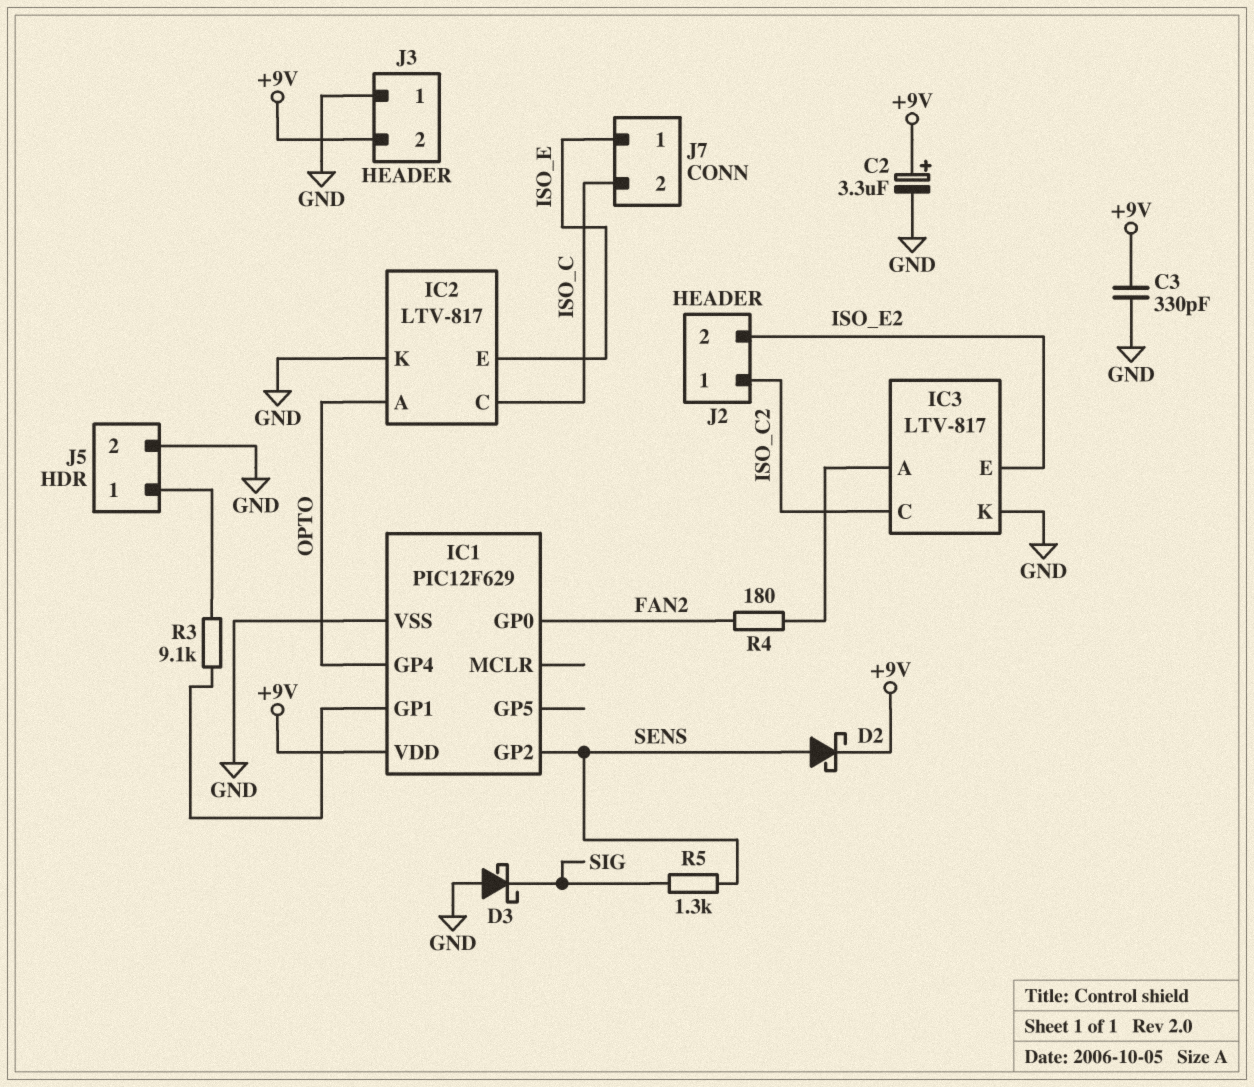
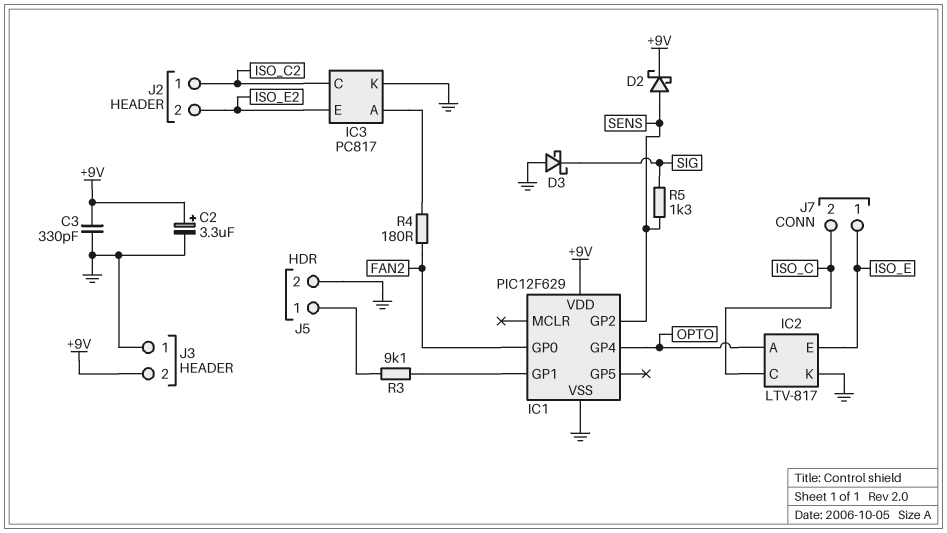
IC3: LTV-817 -> PC817

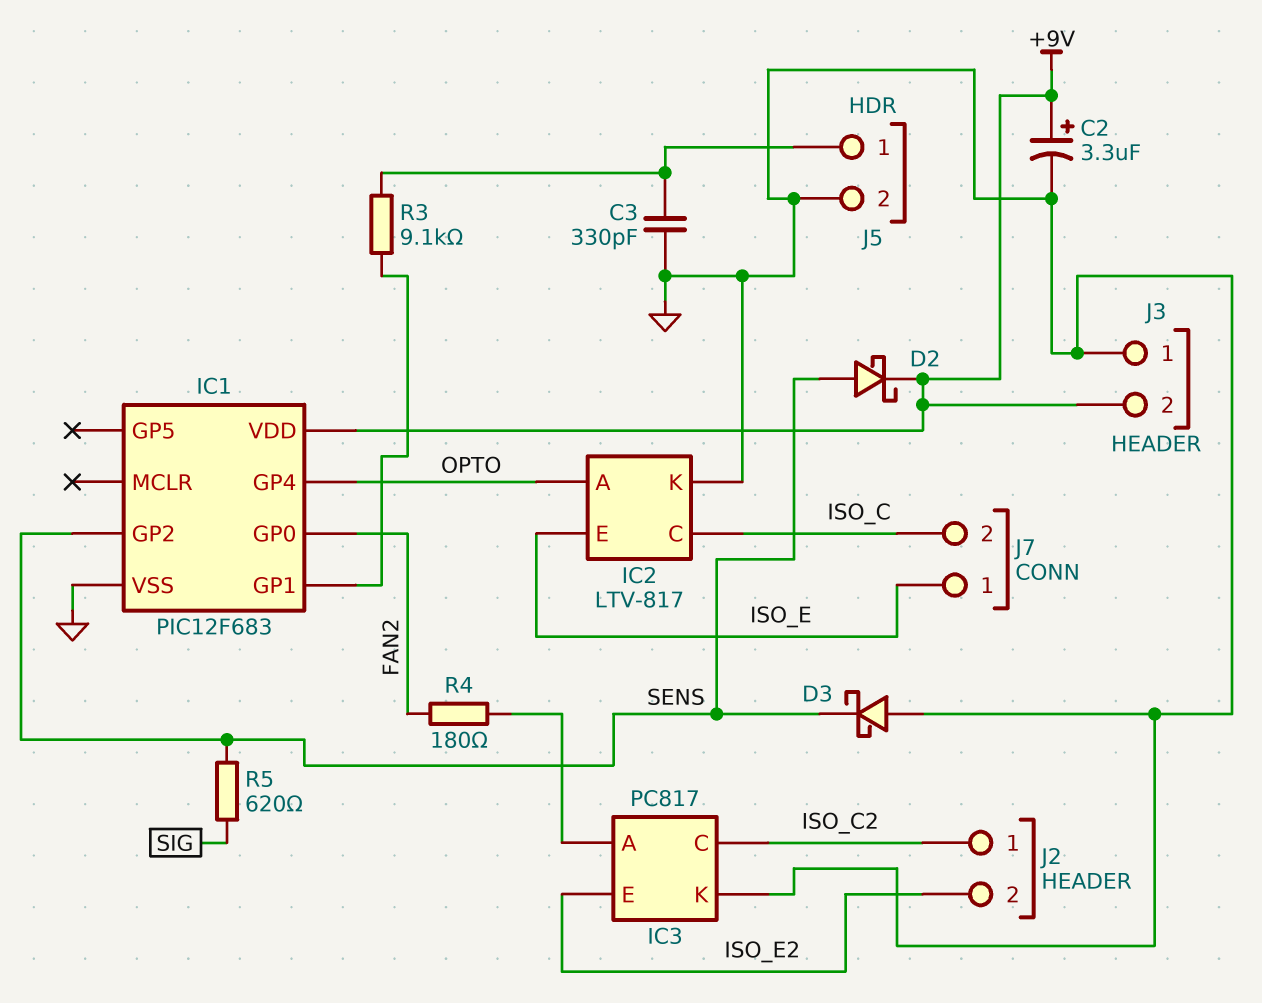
C3: 330pF (+9V, GND) -> 330pF (GND, J5/1)
D3: schottky (A GND, K SIG) -> schottky (A GND, K SENS)
IC1: PIC12F629 -> PIC12F683
R5: 1.3k (SENS, SIG) -> 620 (SENS, SIG)

